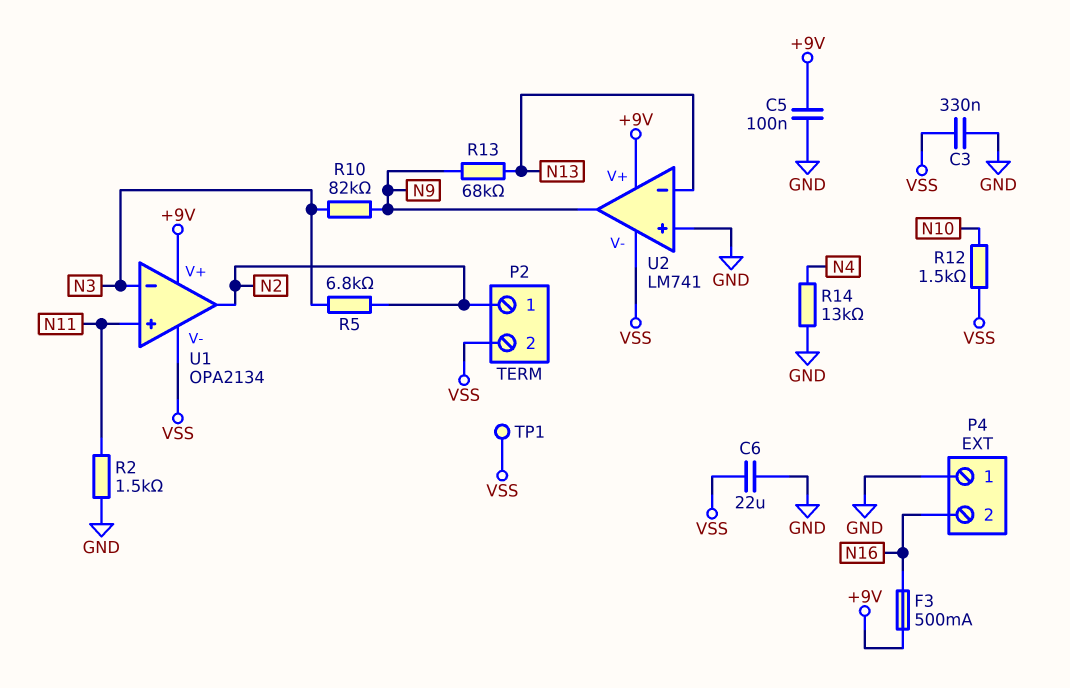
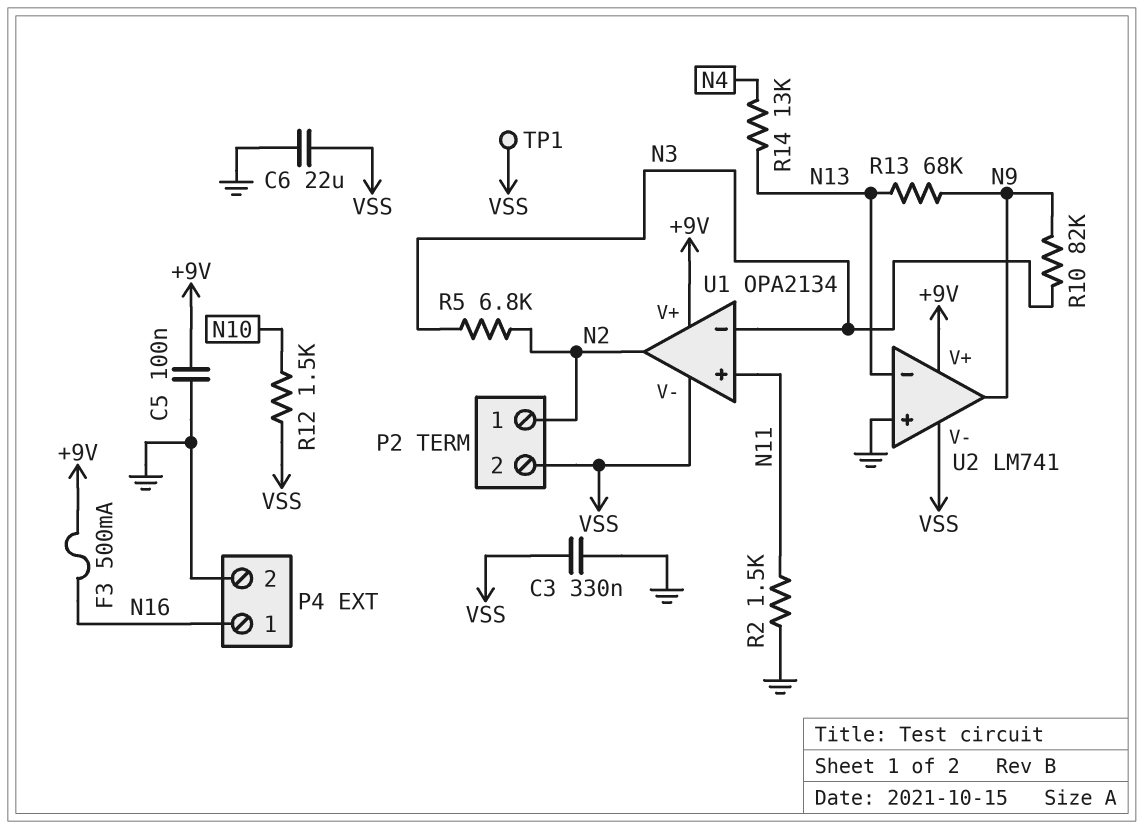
P4 pin 1: GND -> N16
P4 pin 2: N16 -> GND
R14: 13k (GND, N4) -> 13k (N4, N13)

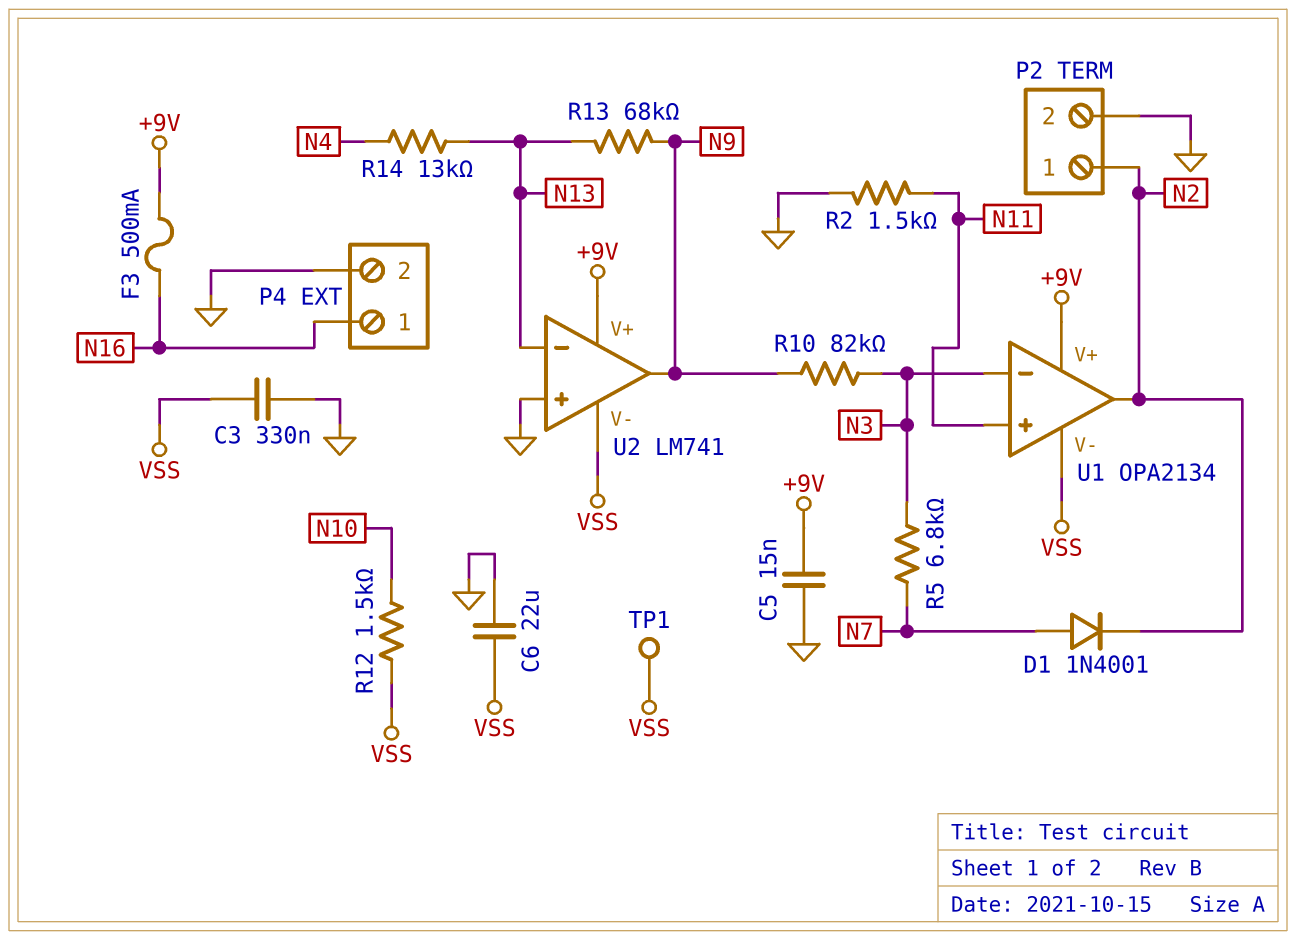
C5: 100nF (+9V, GND) -> 15nF (+9V, GND)
D1: none -> diode 1N4001 (A N7, K N2)
P2 pin 2: VSS -> GND
R5: 6.8k (N2, N3) -> 6.8k (N3, N7)

